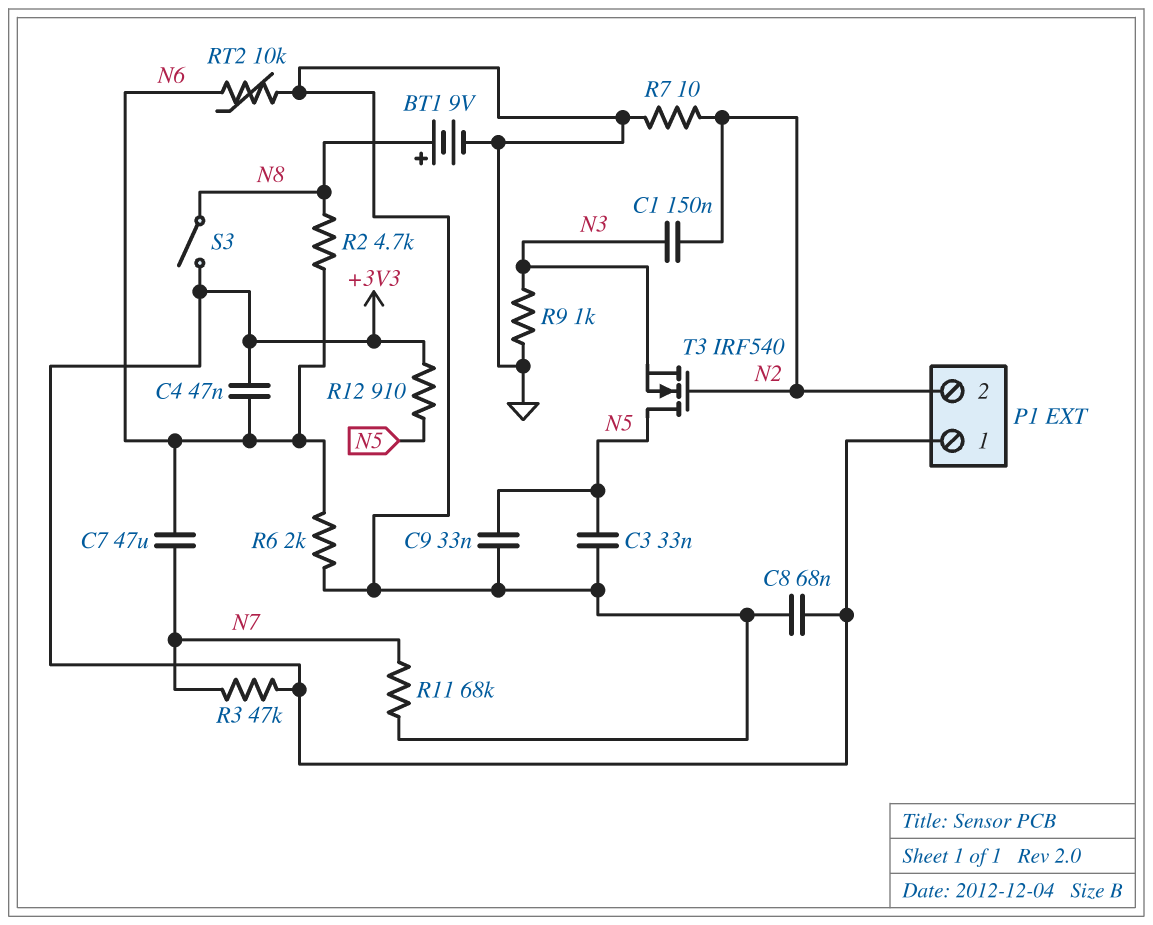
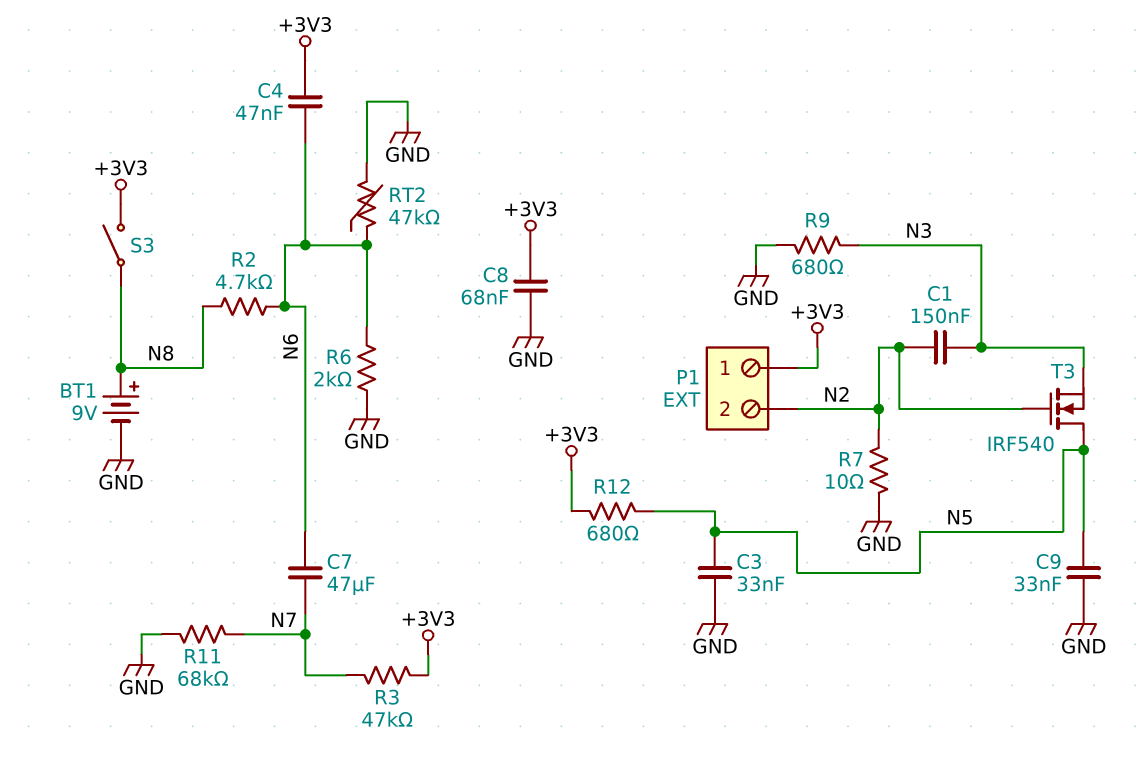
R9: 1k (GND, N3) -> 680 (GND, N3)
R12: 910 (+3V3, N5) -> 680 (+3V3, N5)
RT2: 10k (GND, N6) -> 47k (GND, N6)

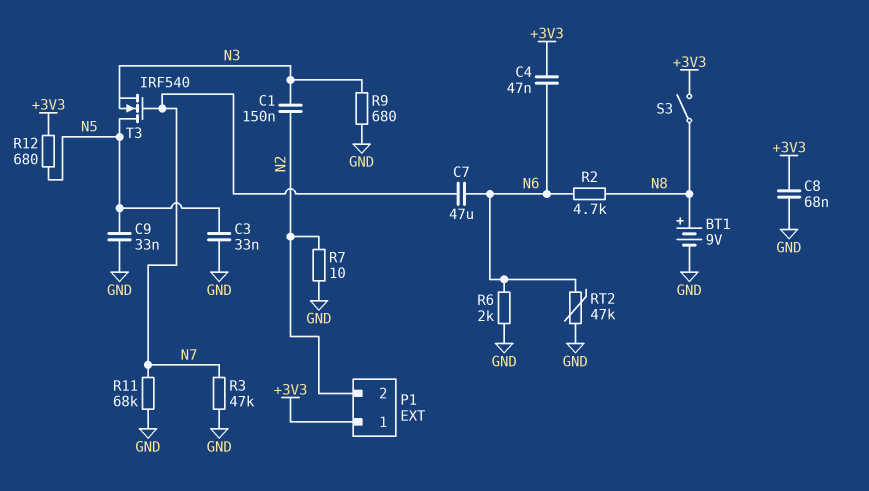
R3: 47k (+3V3, N7) -> 47k (GND, N7)
T3: NMOS IRF540 (G N2, D N5, S N3) -> NMOS IRF540 (G N7, D N5, S N3)

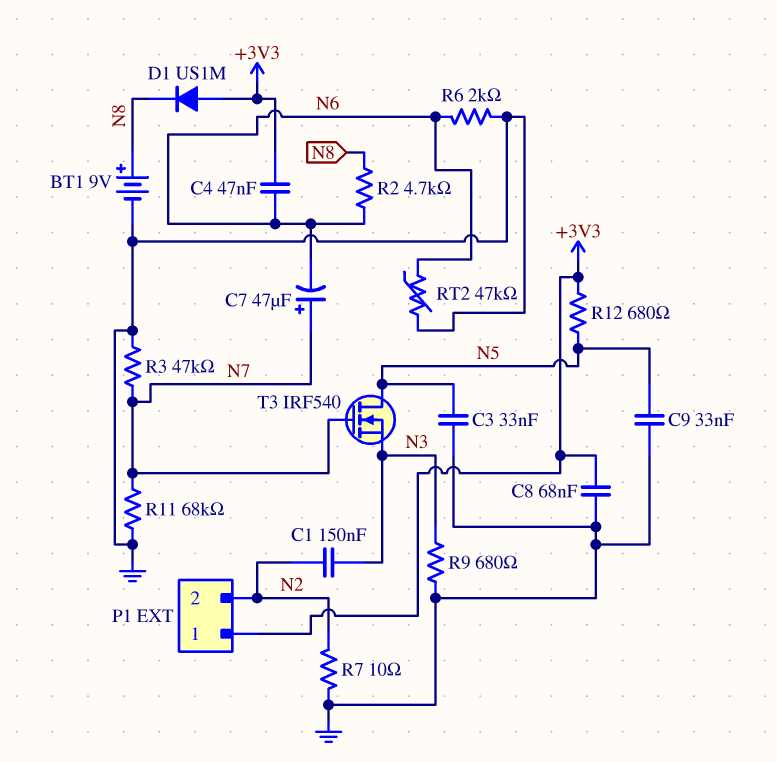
C7: 47uF (N6, N7) -> 47uF (plus N7, minus N6)
D1: none -> diode US1M (A +3V3, K N8)
S3: switch (+3V3, N8) -> none

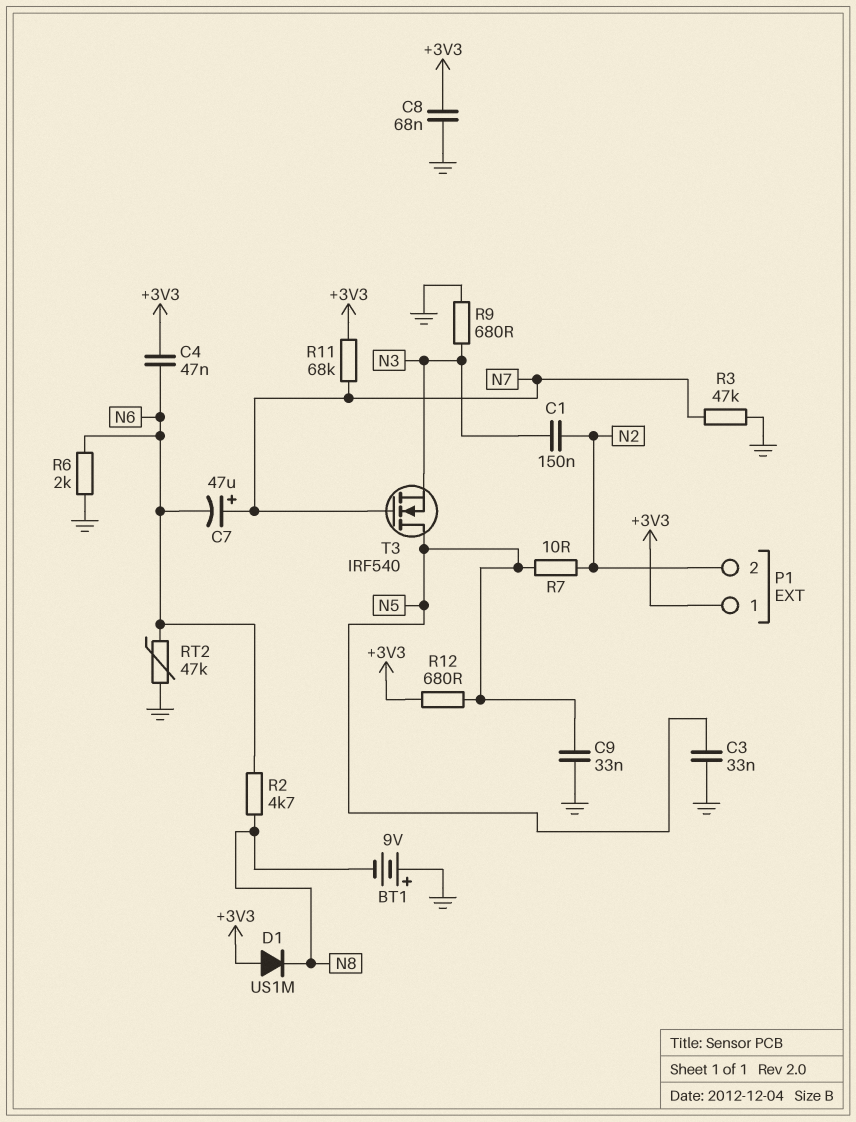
BT1: 9V (plus N8, minus GND) -> 9V (plus GND, minus N8)
R7: 10 (GND, N2) -> 10 (N2, N5)
R11: 68k (GND, N7) -> 68k (+3V3, N7)

